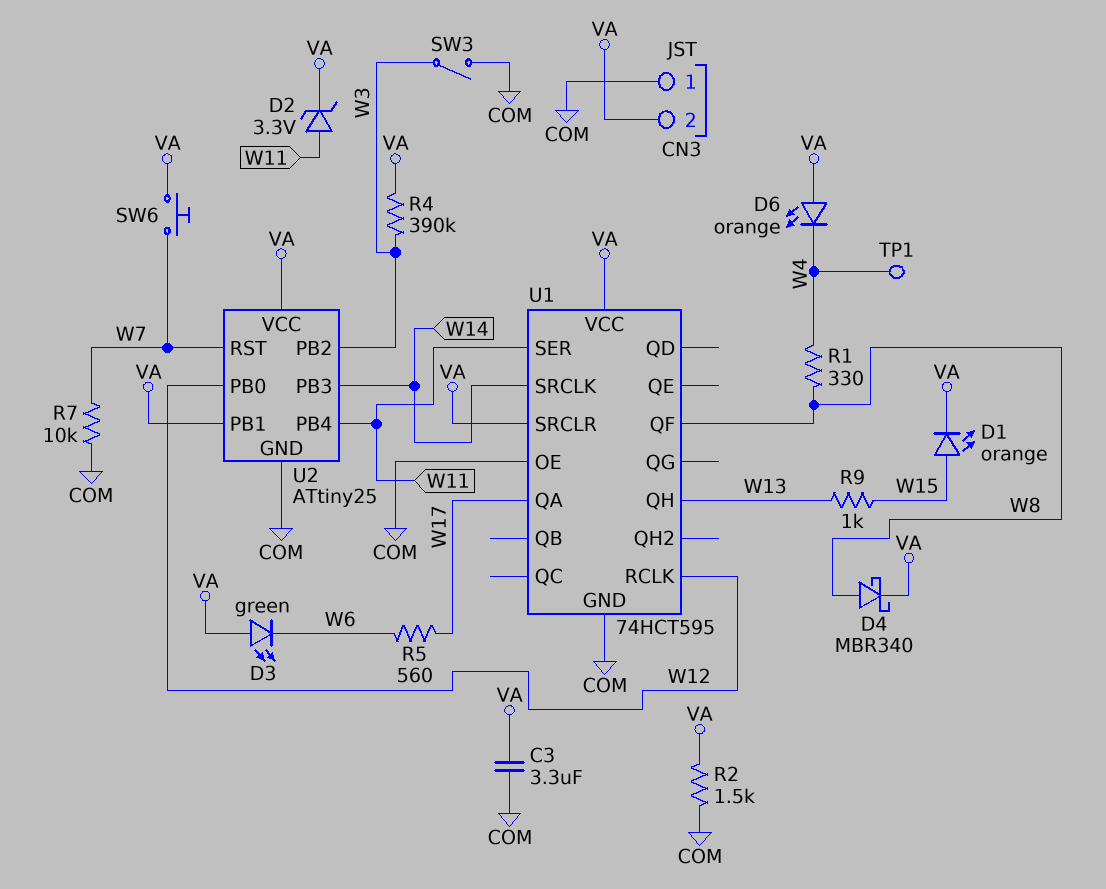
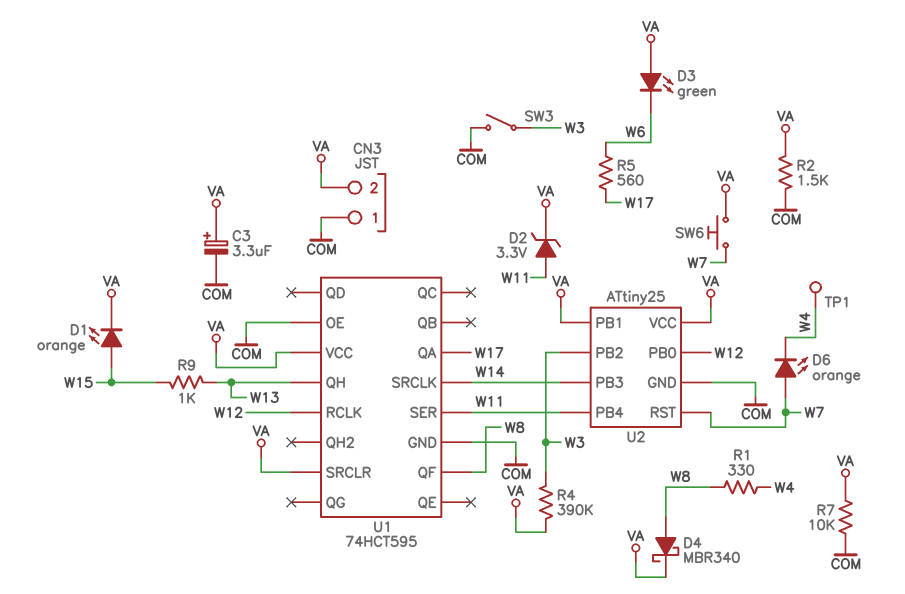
C3: 3.3uF (COM, VA) -> 3.3uF (plus VA, minus COM)
D6: LED orange (A VA, K W4) -> LED orange (A W7, K W4)
R7: 10k (COM, W7) -> 10k (COM, VA)

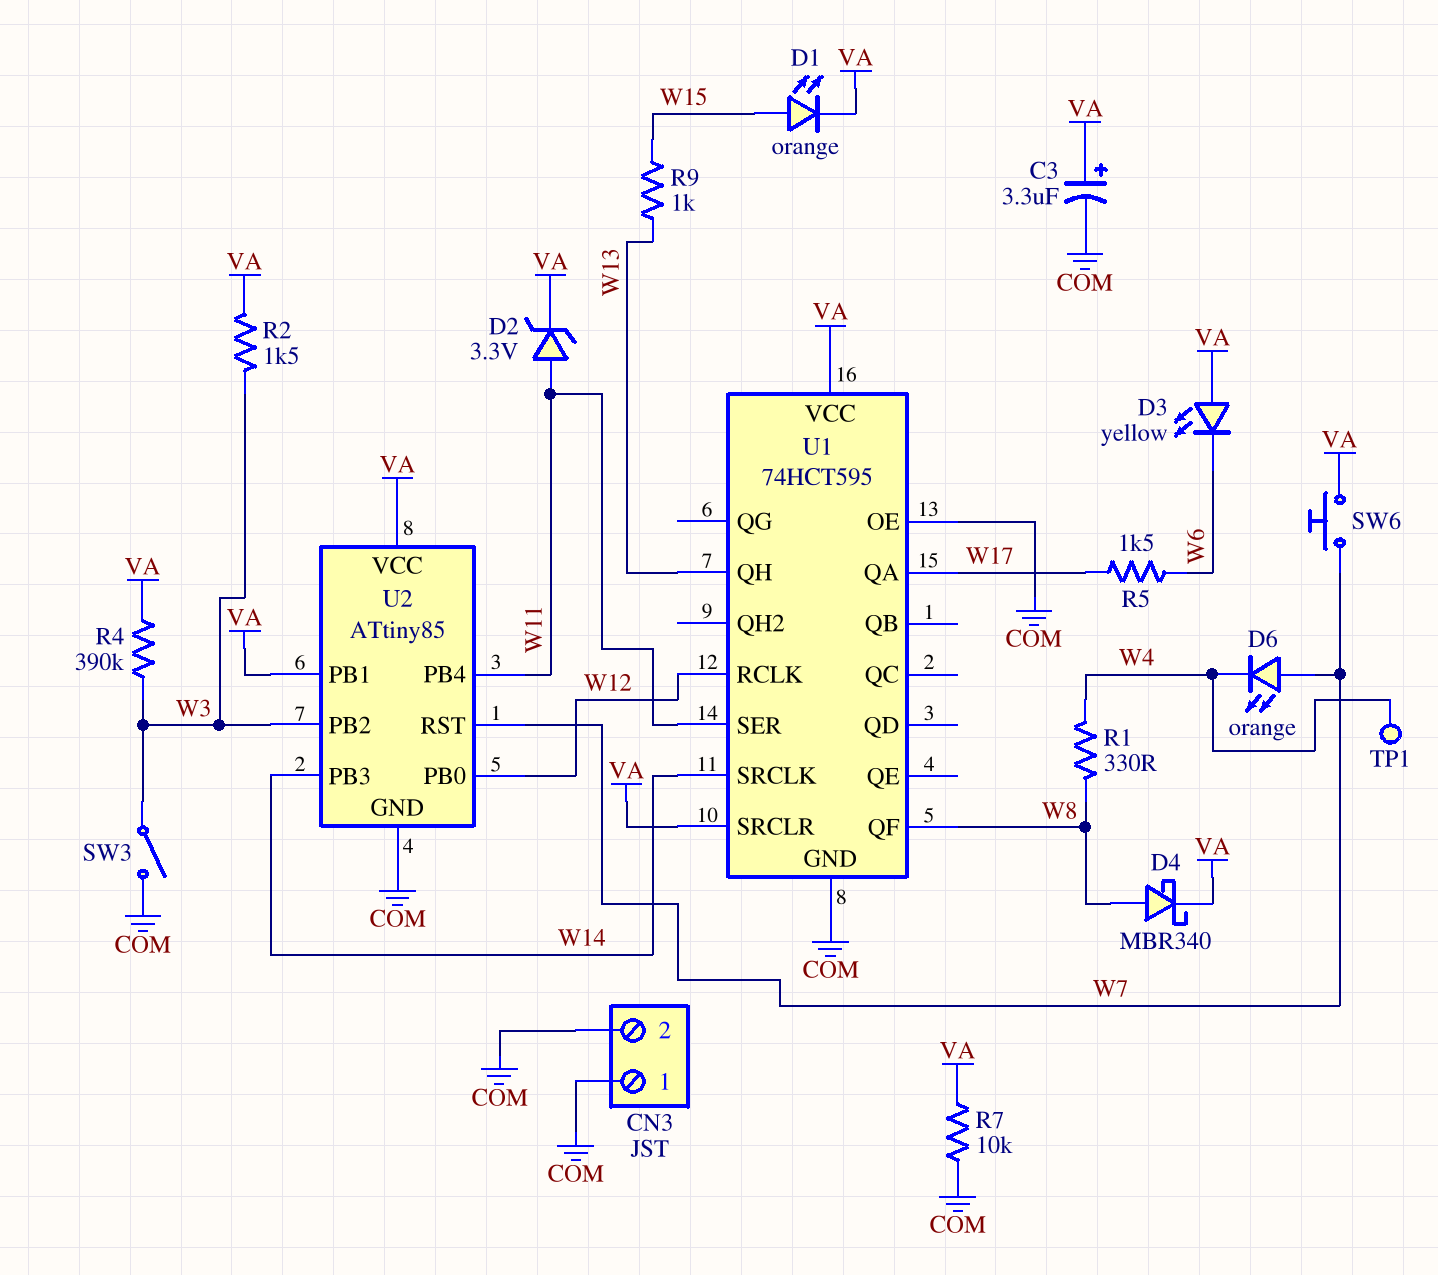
CN3 pin 2: VA -> COM
D3: LED green (A VA, K W6) -> LED yellow (A VA, K W6)
R2: 1.5k (COM, VA) -> 1.5k (VA, W3)
R5: 560 (W6, W17) -> 1.5k (W6, W17)
U2: ATtiny25 -> ATtiny85

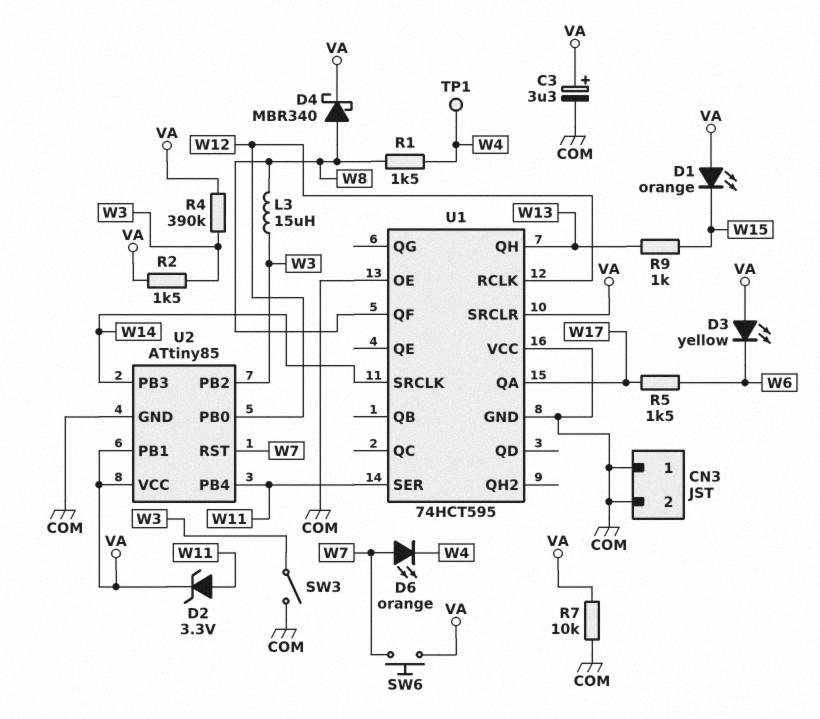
D1: LED orange (A W15, K VA) -> LED orange (A VA, K W15)
L3: none -> 15uH (W3, W8)
R1: 330 (W4, W8) -> 1.5k (W4, W8)
U1 pin VCC: VA -> COM

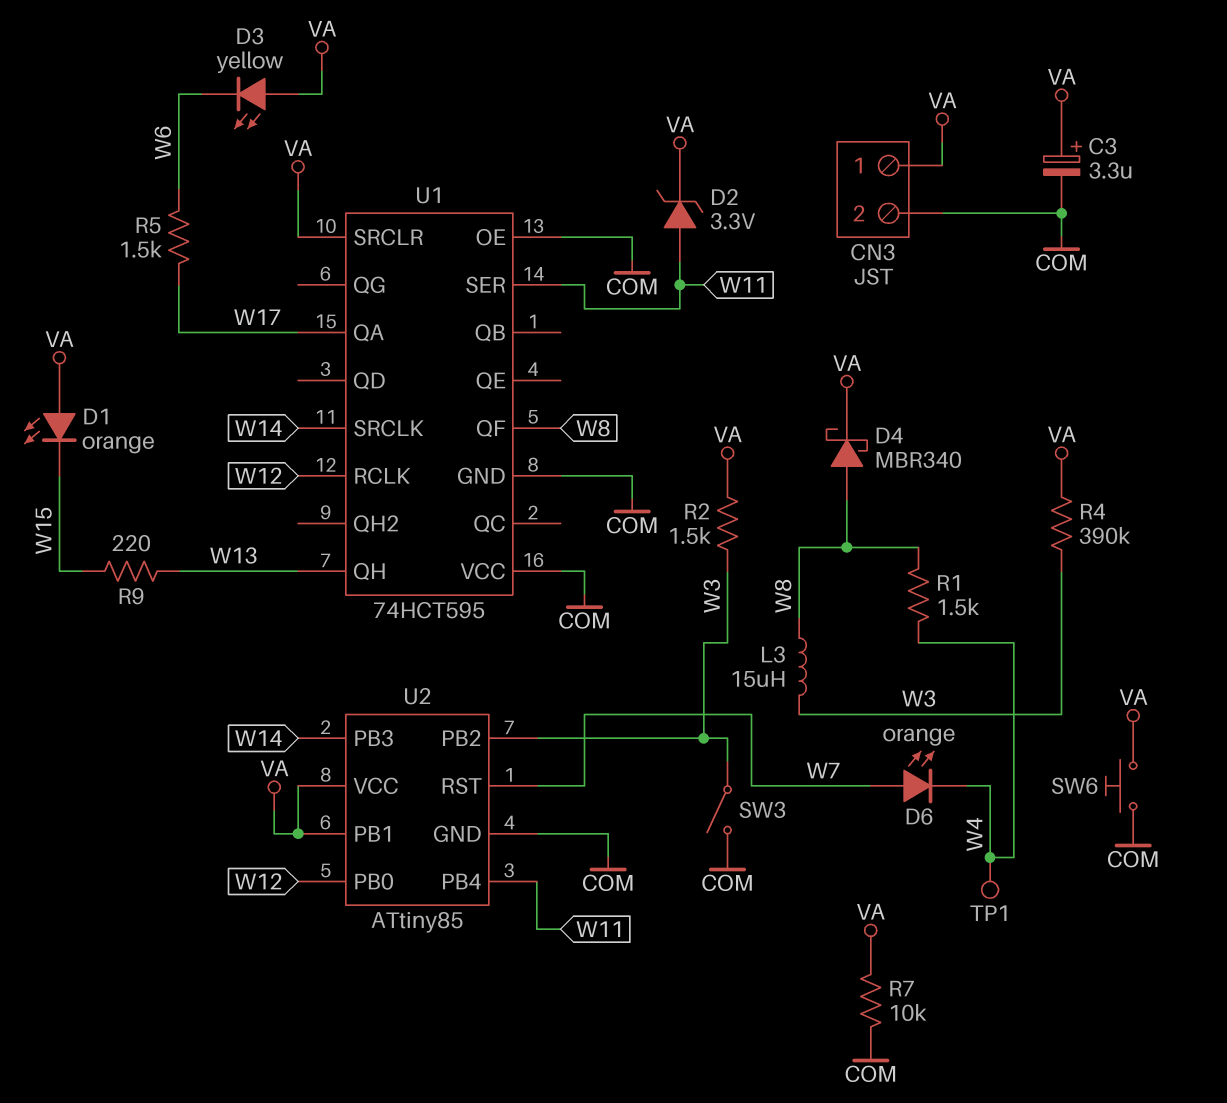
CN3 pin 1: COM -> VA
R9: 1k (W13, W15) -> 220 (W13, W15)
SW6: button (VA, W7) -> button (COM, VA)

